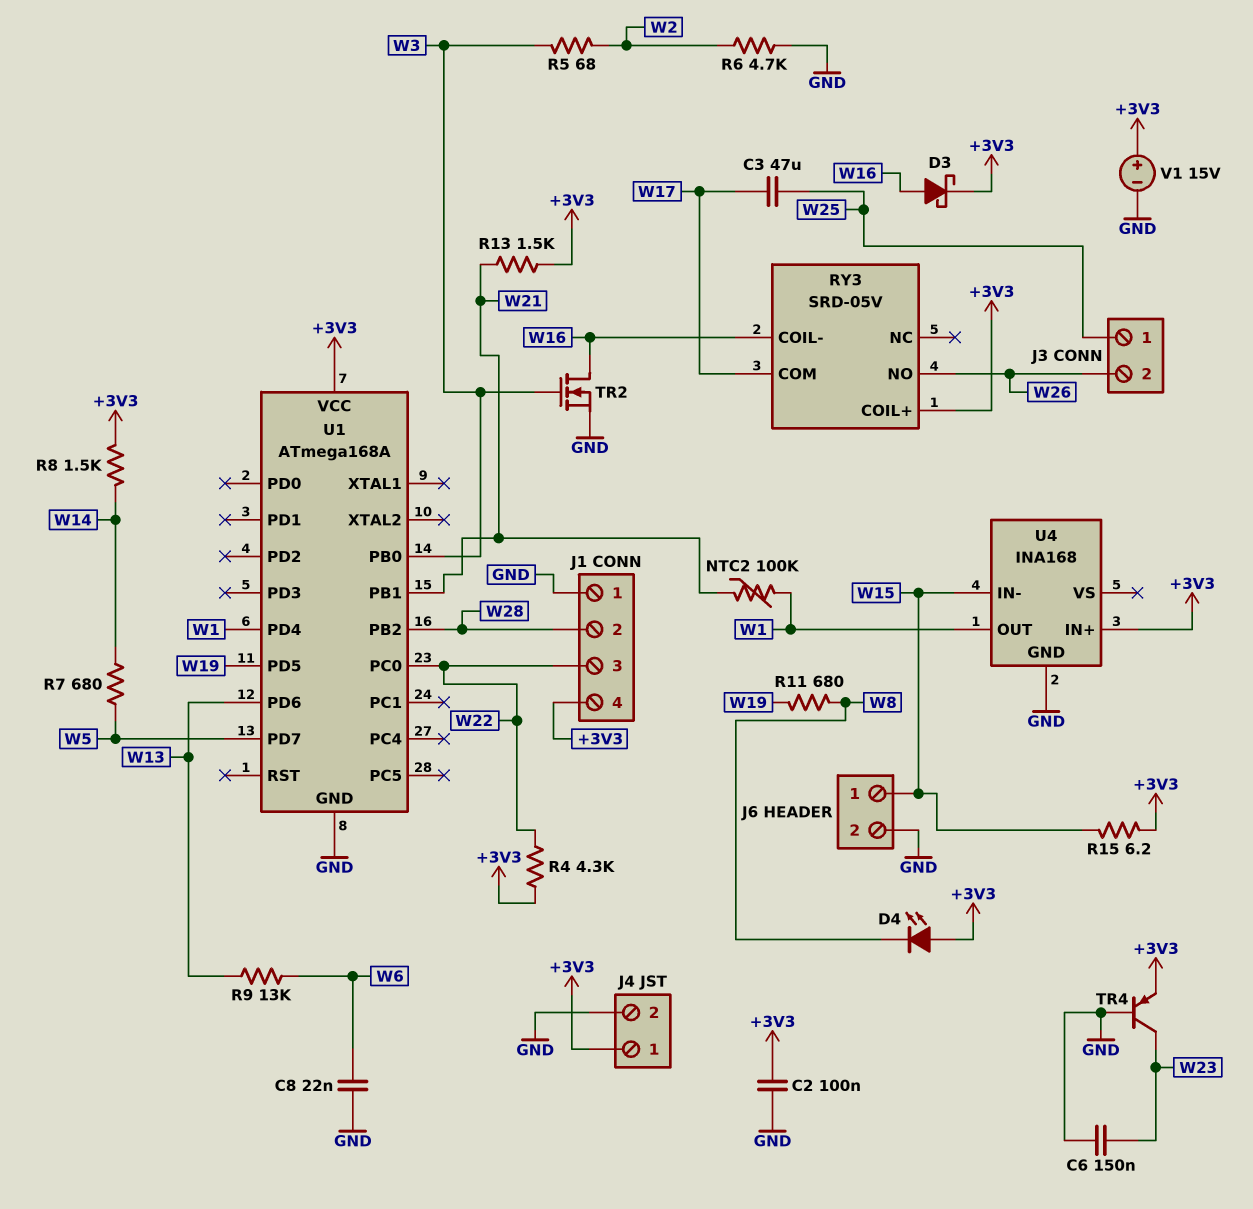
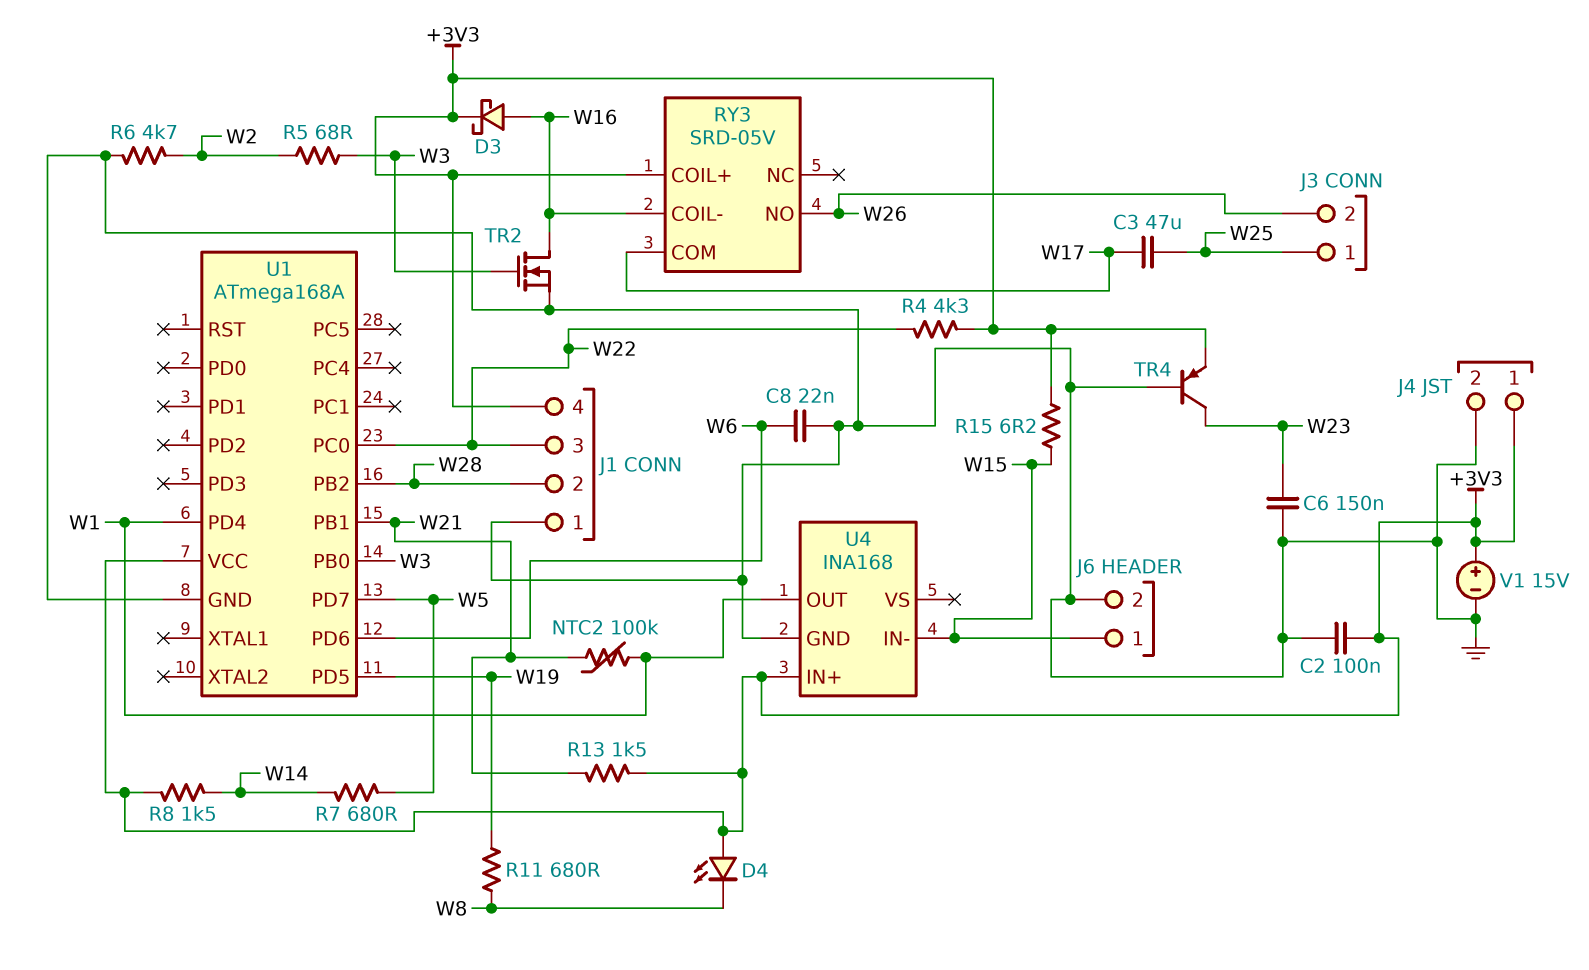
R9: 13k (W6, W13) -> none
U1 pin PD6: W13 -> W6

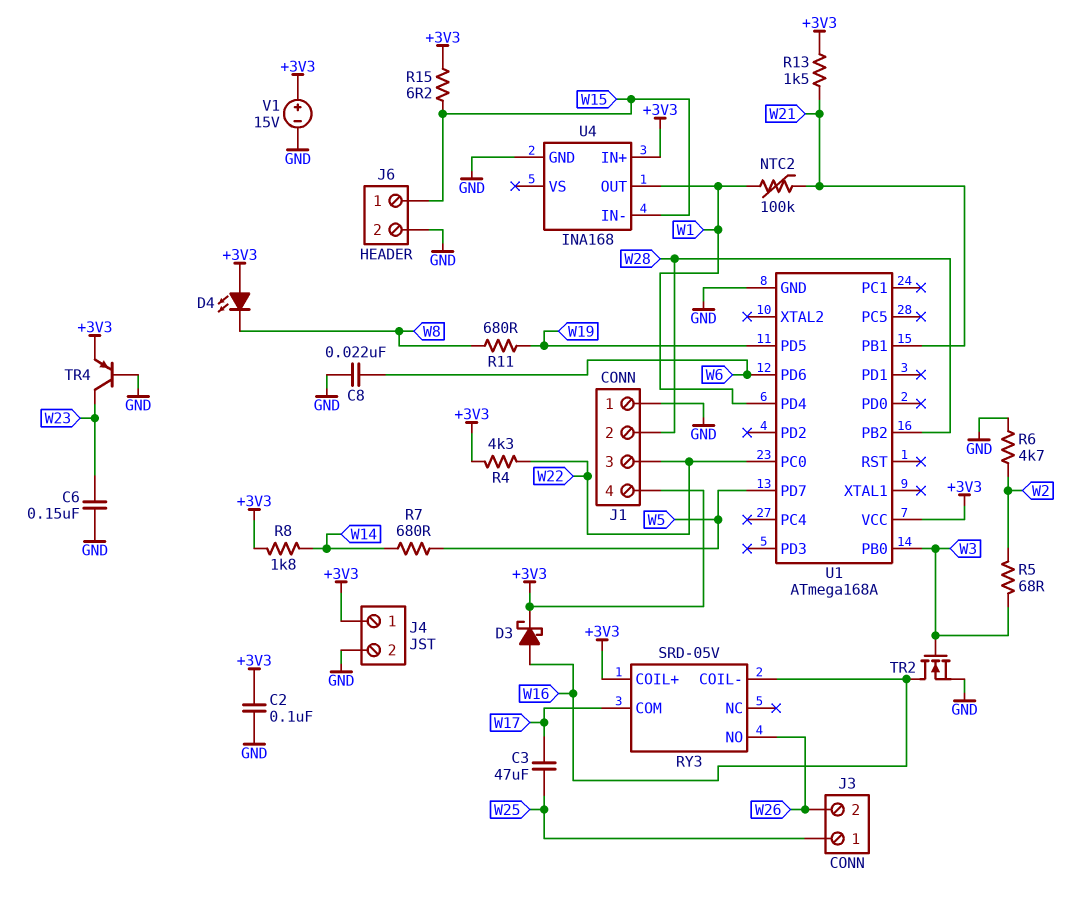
R8: 1.5k (+3V3, W14) -> 1.8k (+3V3, W14)

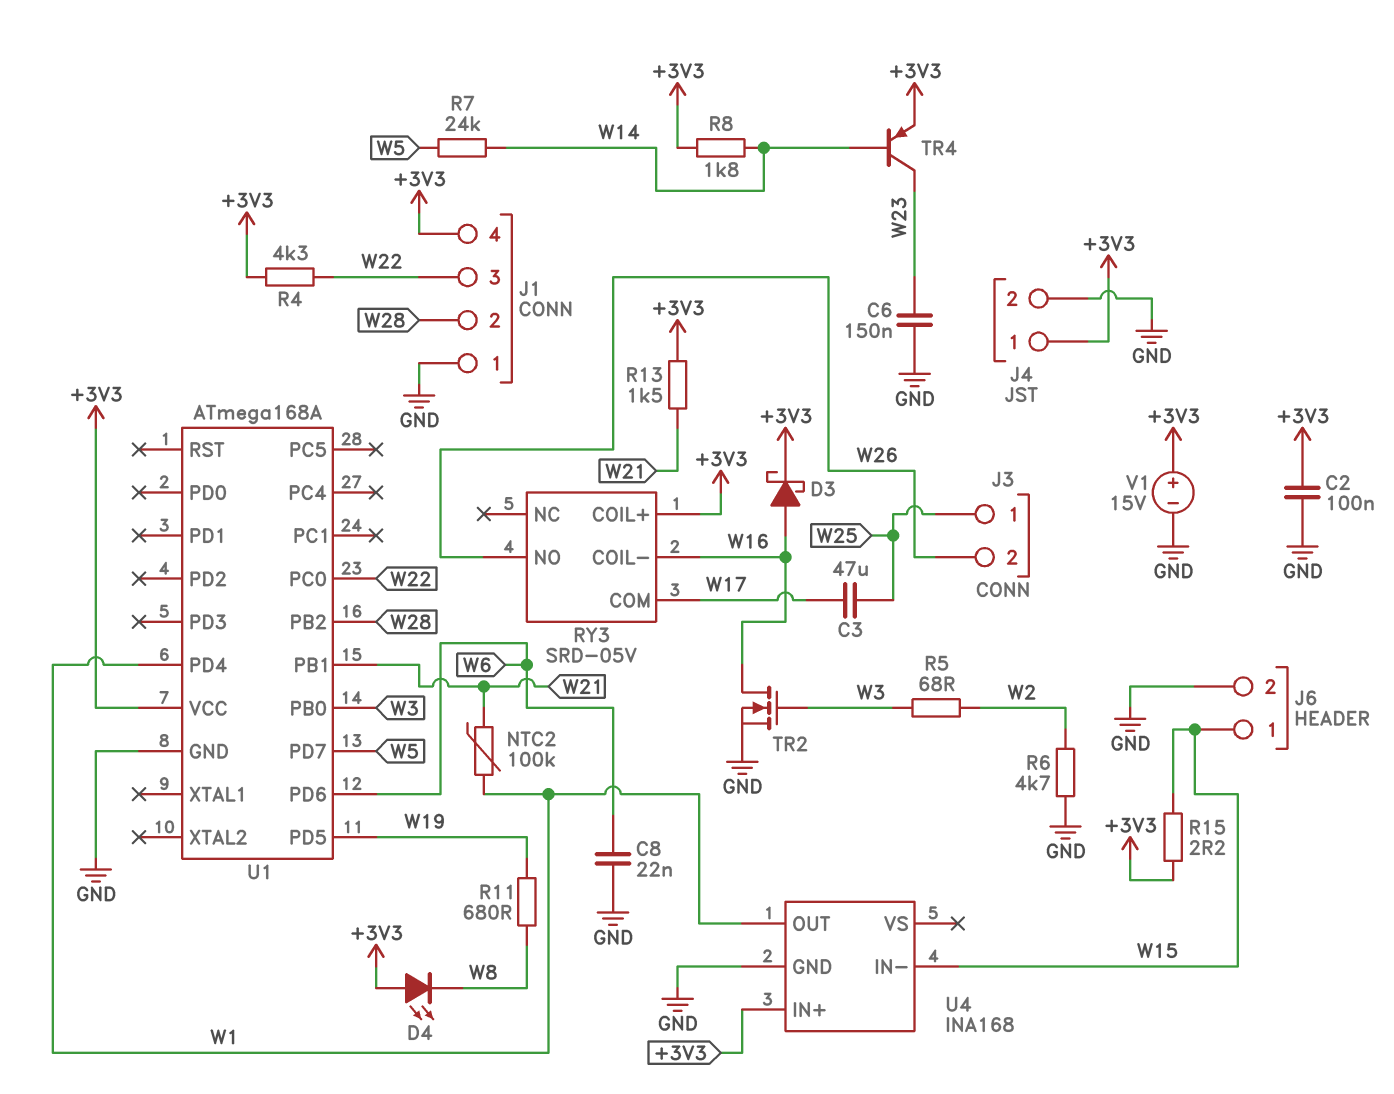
R7: 680 (W5, W14) -> 24k (W5, W14)
R15: 6.2 (+3V3, W15) -> 2.2 (+3V3, W15)
TR4: PNP (B GND, C W23, E +3V3) -> PNP (B W14, C W23, E +3V3)

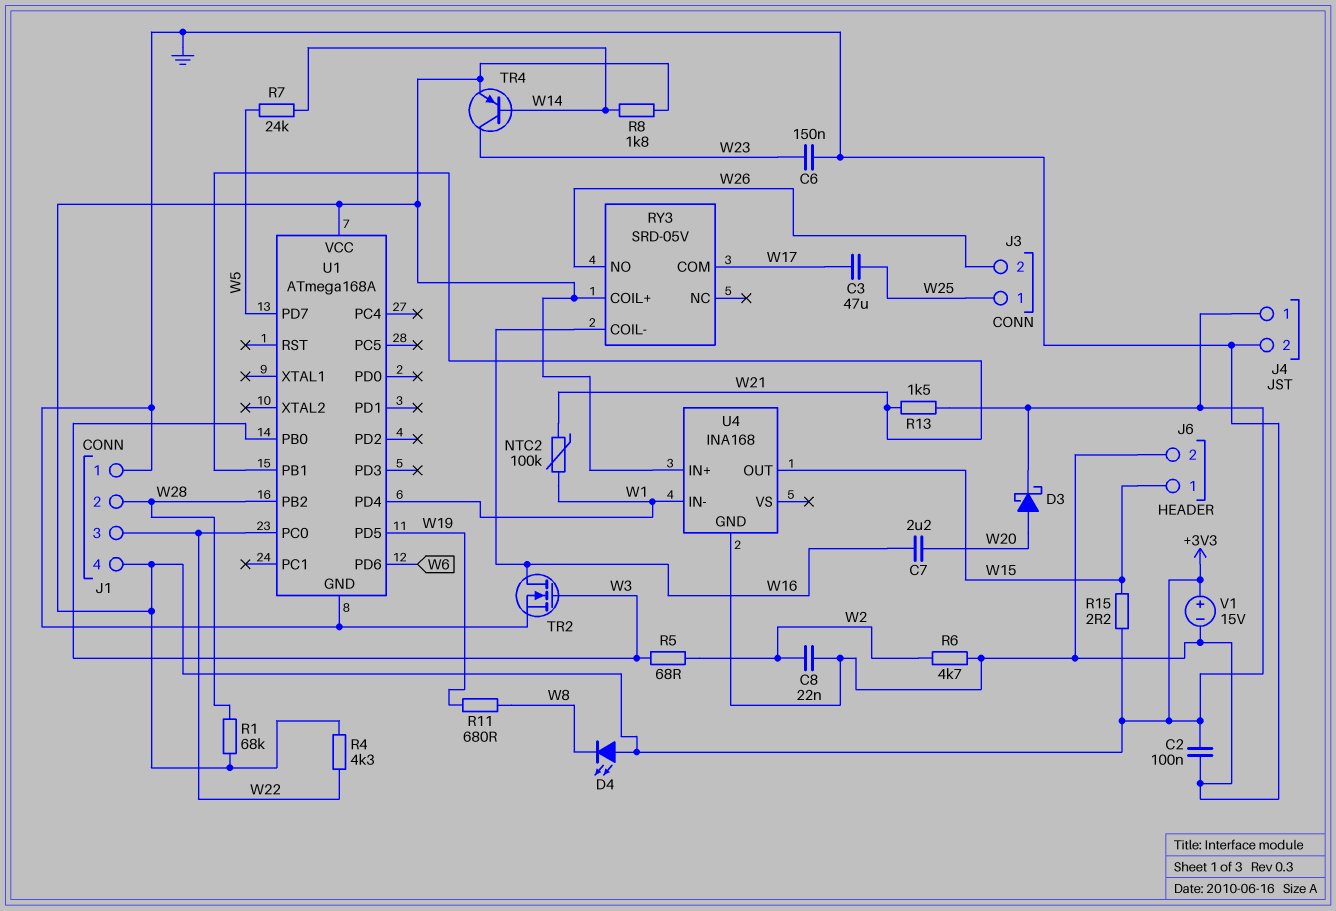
C7: none -> 2.2uF (W16, W20)
C8: 22nF (GND, W6) -> 22nF (GND, W2)
D3: schottky (A W16, K +3V3) -> schottky (A W20, K +3V3)
R1: none -> 68k (+3V3, W28)
U4 pin IN-: W15 -> W1
U4 pin OUT: W1 -> W15

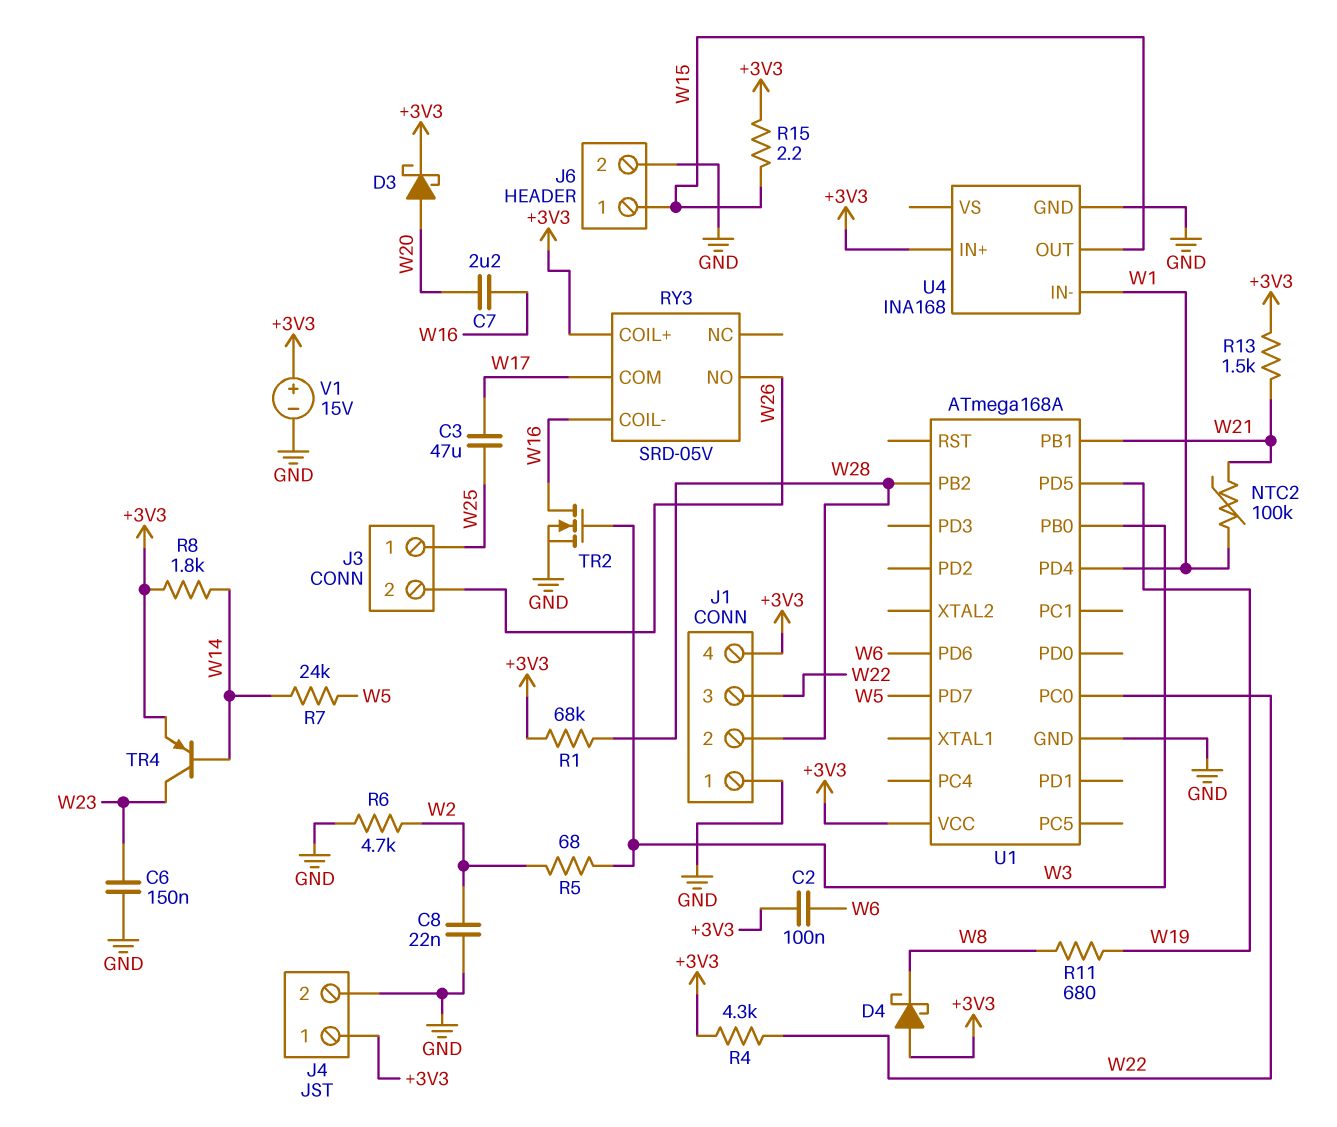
C2: 100nF (+3V3, GND) -> 100nF (+3V3, W6)
D4: LED (A +3V3, K W8) -> schottky (A +3V3, K W8)

